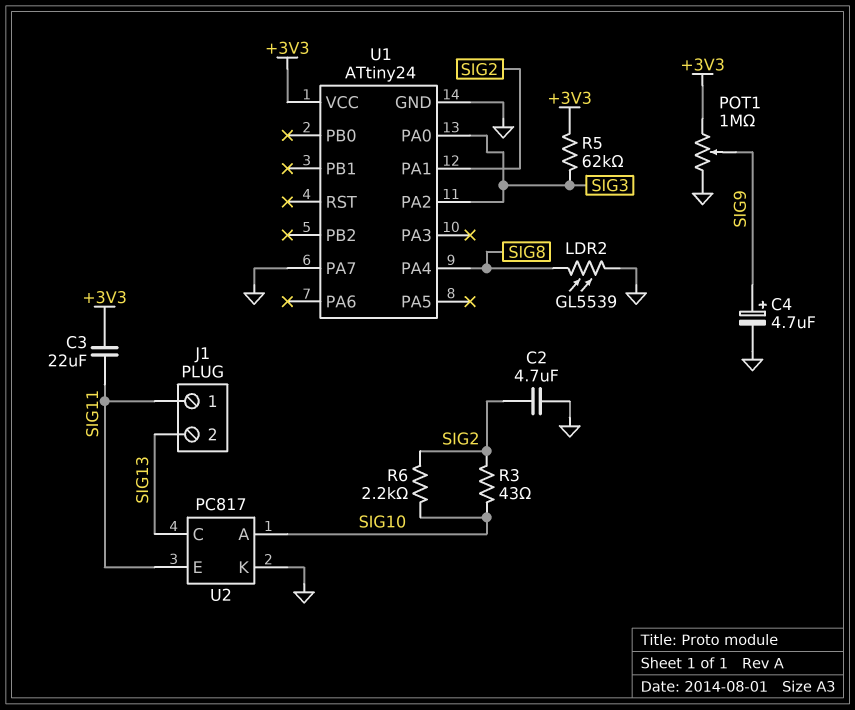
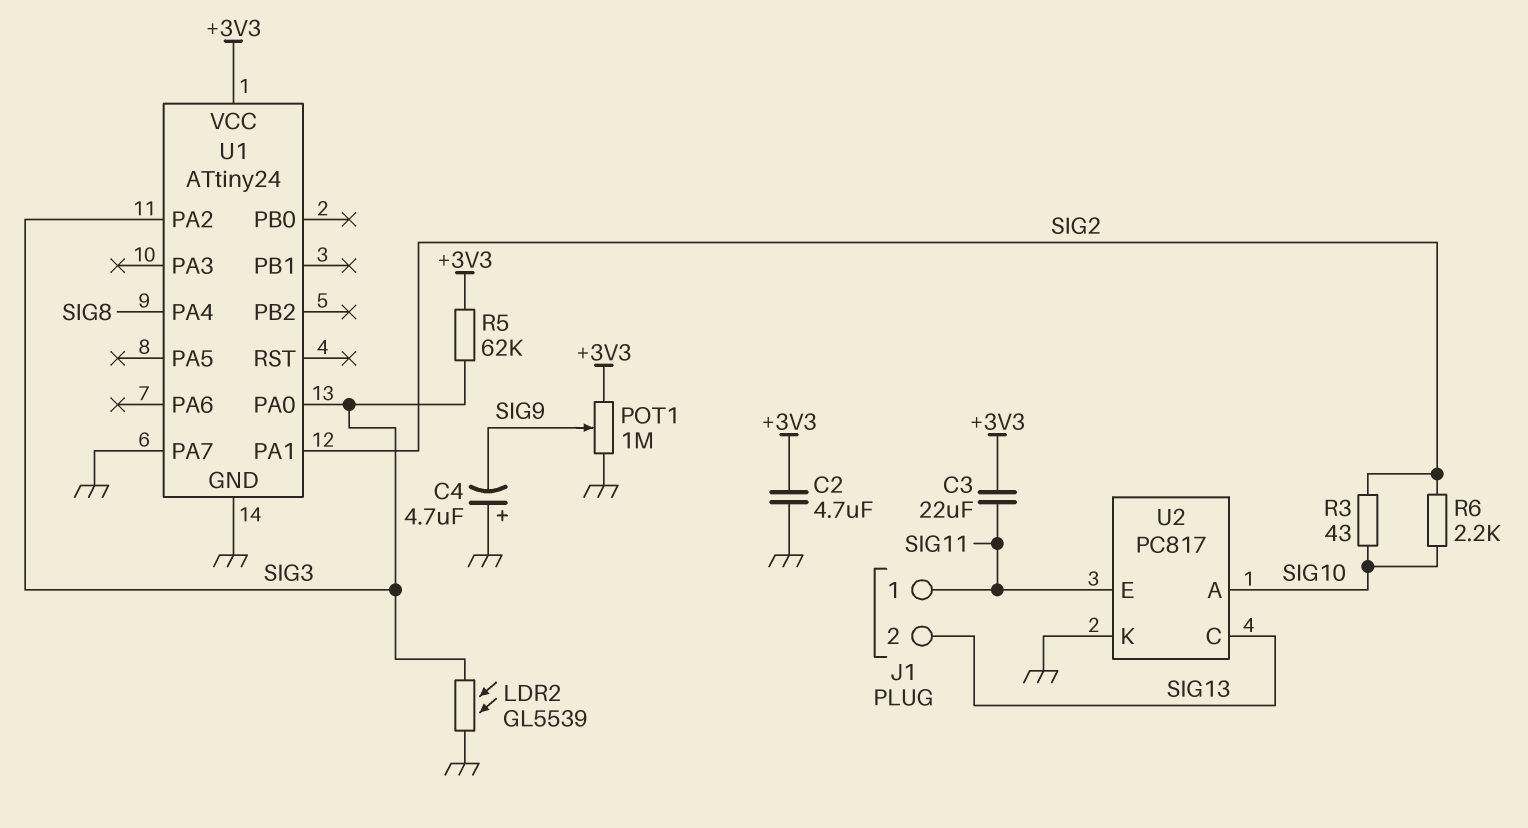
C2: 4.7uF (GND, SIG2) -> 4.7uF (+3V3, GND)
C4: 4.7uF (plus SIG9, minus GND) -> 4.7uF (plus GND, minus SIG9)
LDR2: GL5539 (GND, SIG8) -> GL5539 (GND, SIG3)

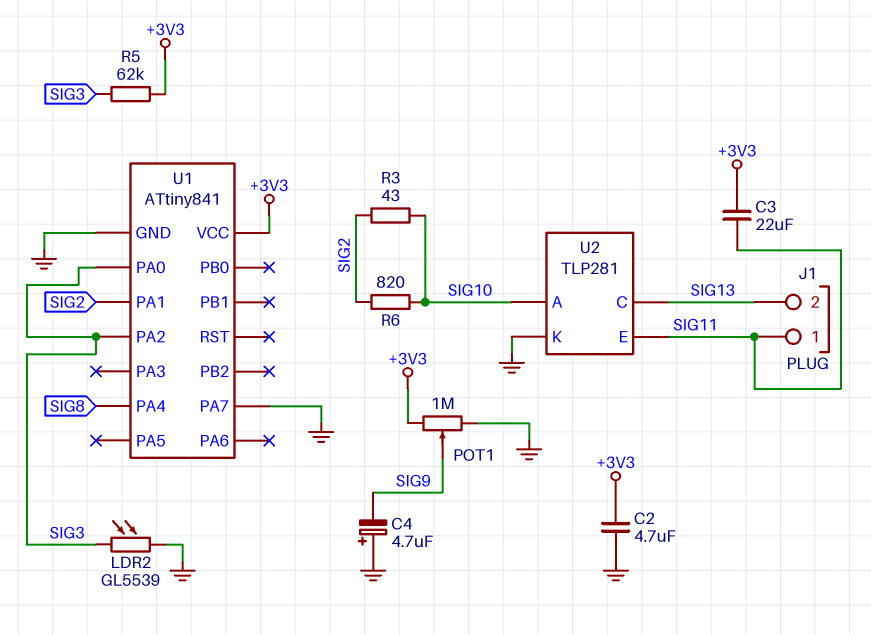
R6: 2.2k (SIG2, SIG10) -> 820 (SIG2, SIG10)
U1: ATtiny24 -> ATtiny841
U2: PC817 -> TLP281

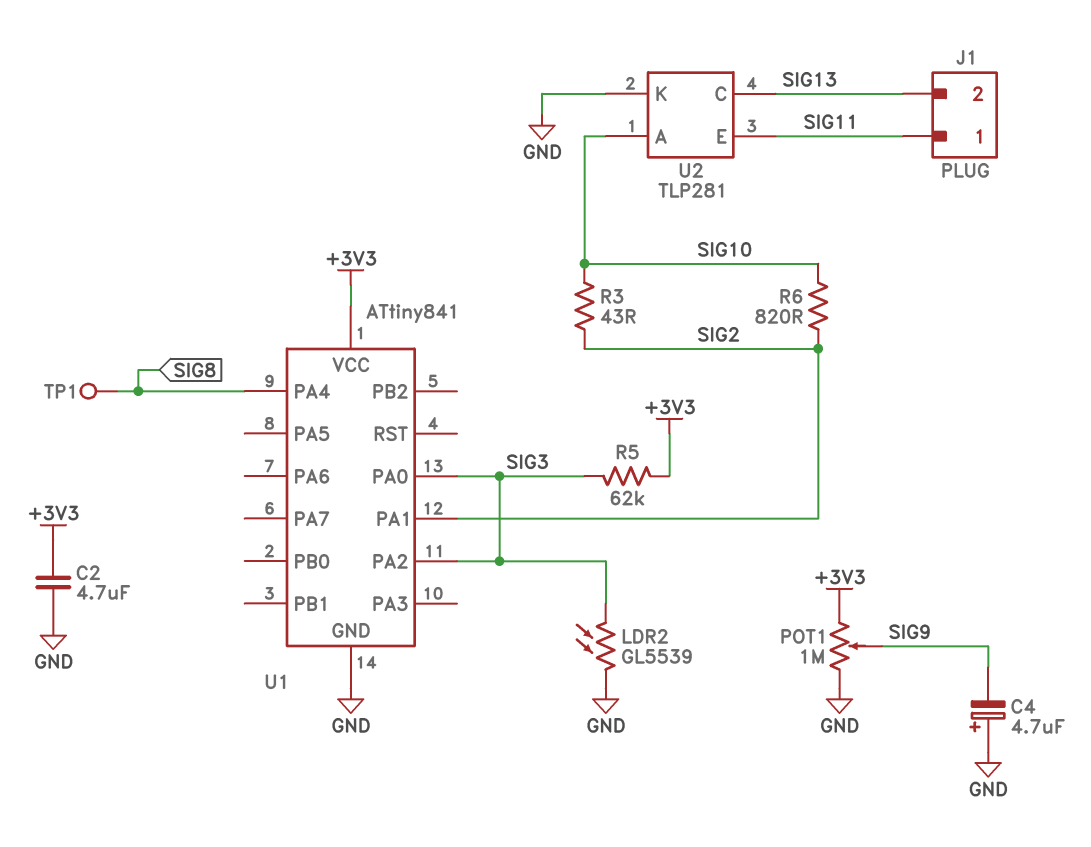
C3: 22uF (+3V3, SIG11) -> none
TP1: none -> test point (SIG8)
U1 pin PA7: GND -> none

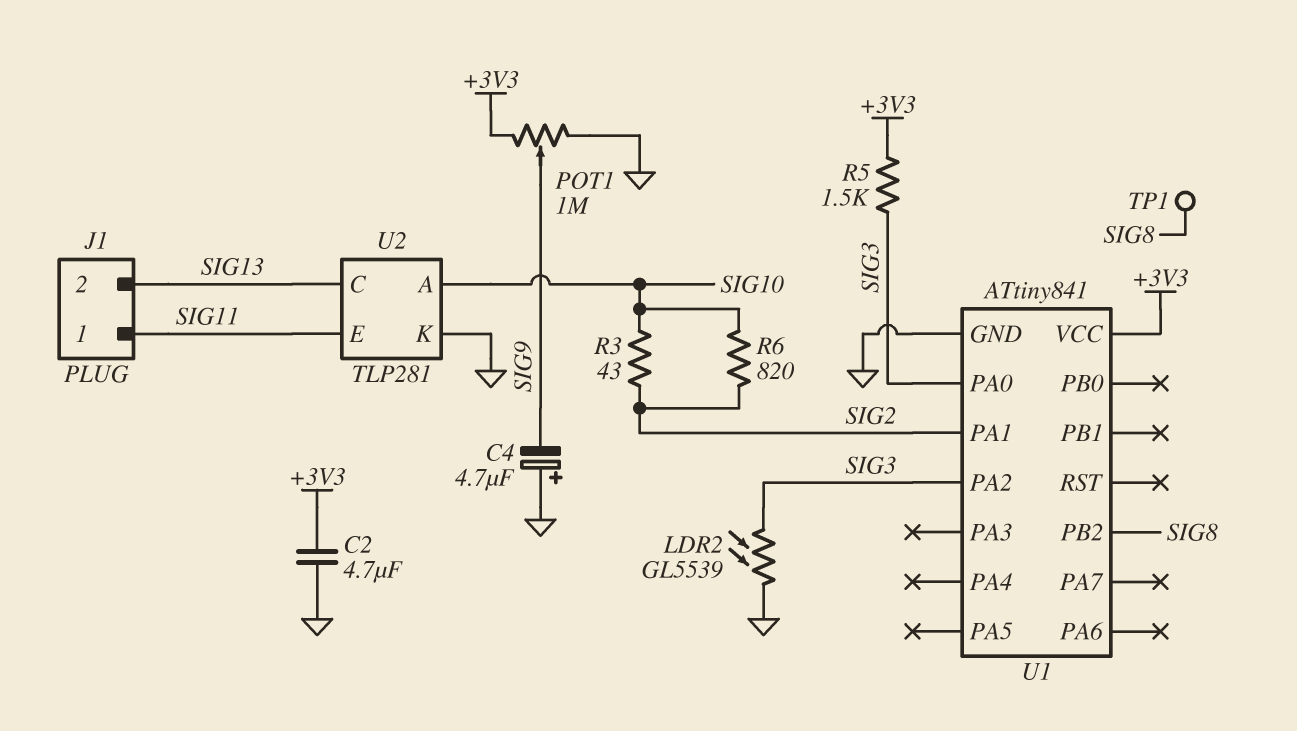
R5: 62k (+3V3, SIG3) -> 1.5k (+3V3, SIG3)
U1 pin PA4: SIG8 -> none
U1 pin PB2: none -> SIG8

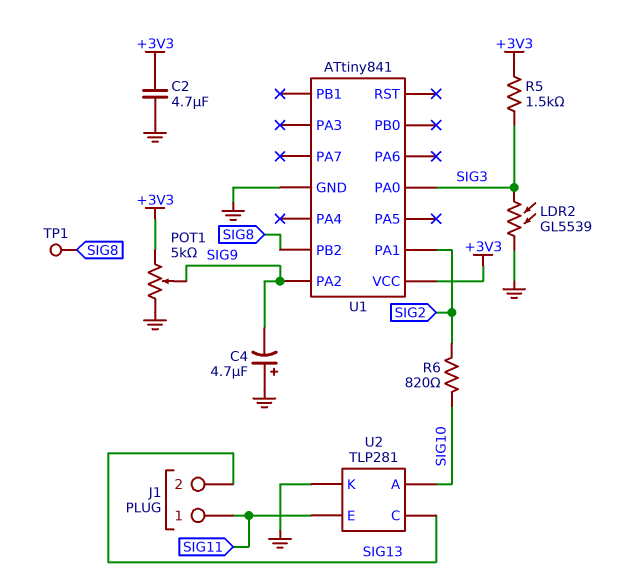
POT1: 1M (+3V3, GND, wiper SIG9) -> 5k (+3V3, GND, wiper SIG9)
R3: 43 (SIG2, SIG10) -> none
U1 pin PA2: SIG3 -> SIG9

